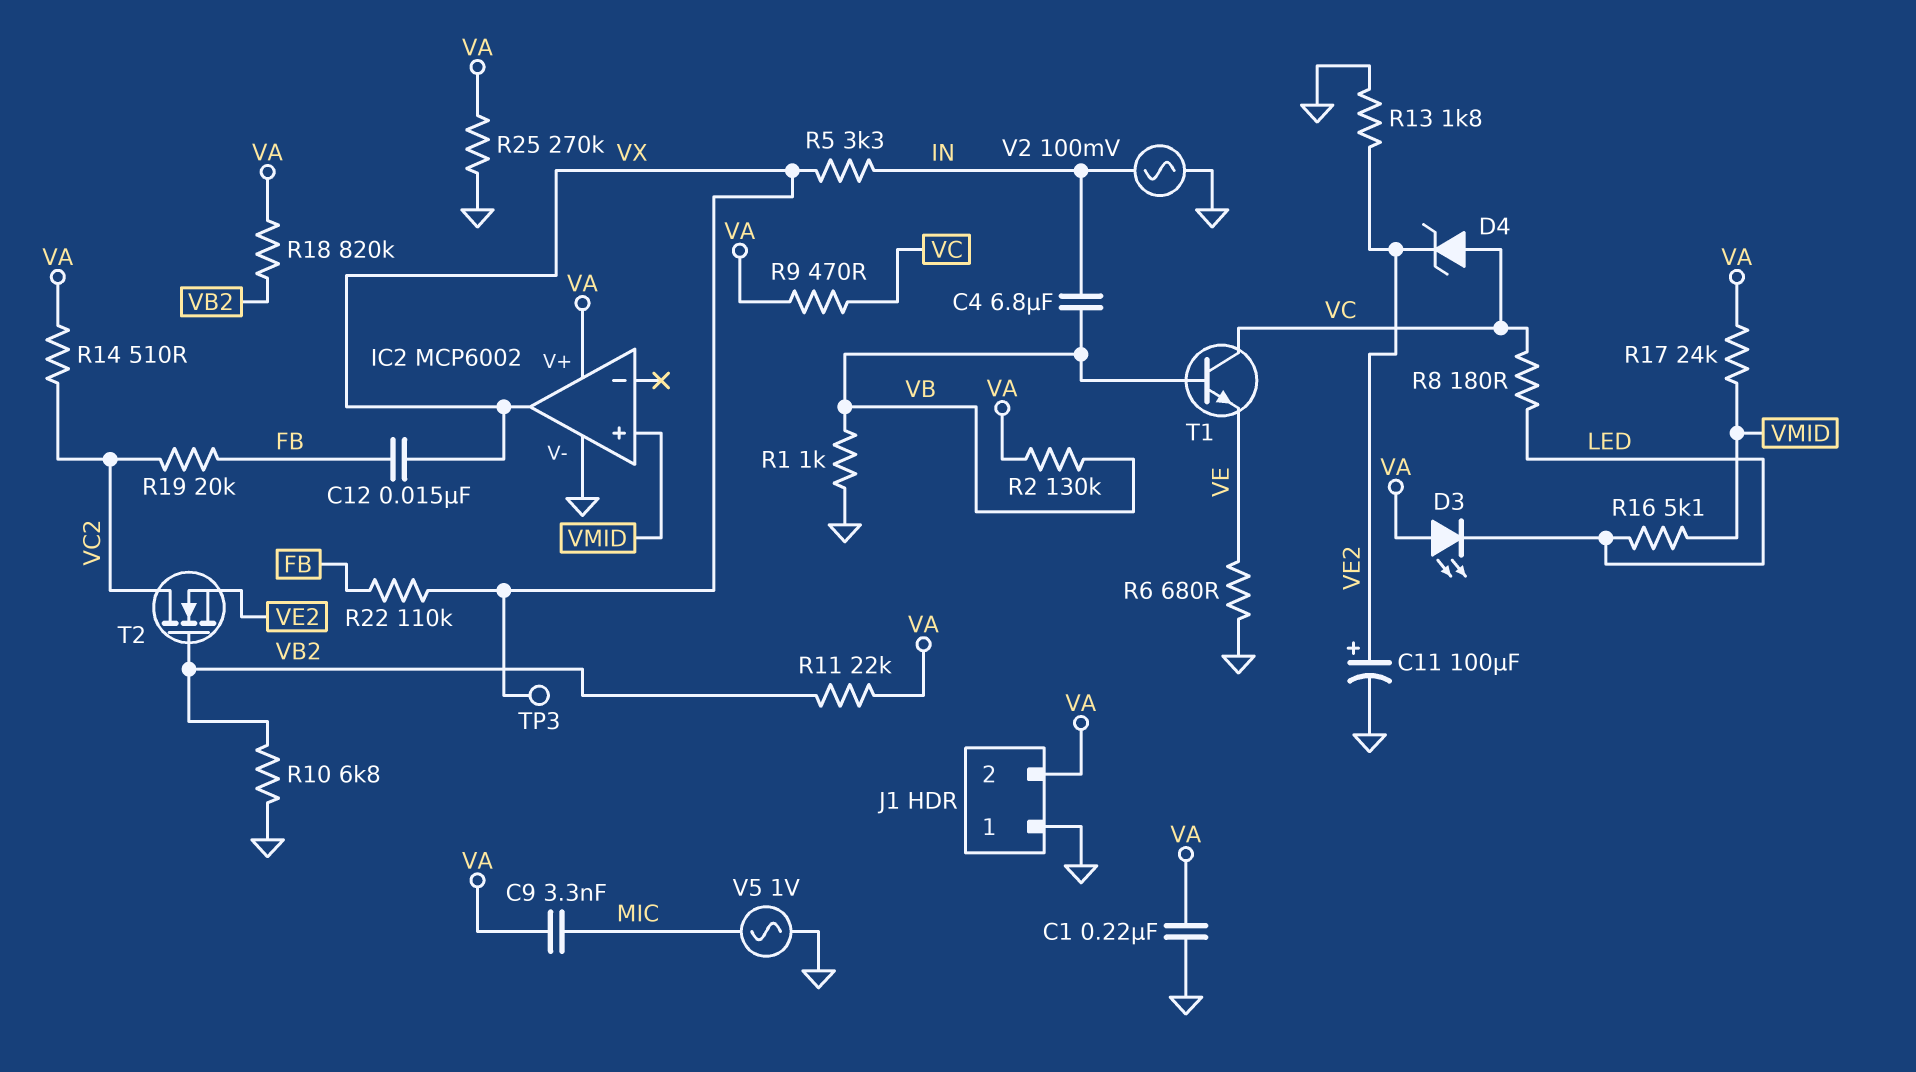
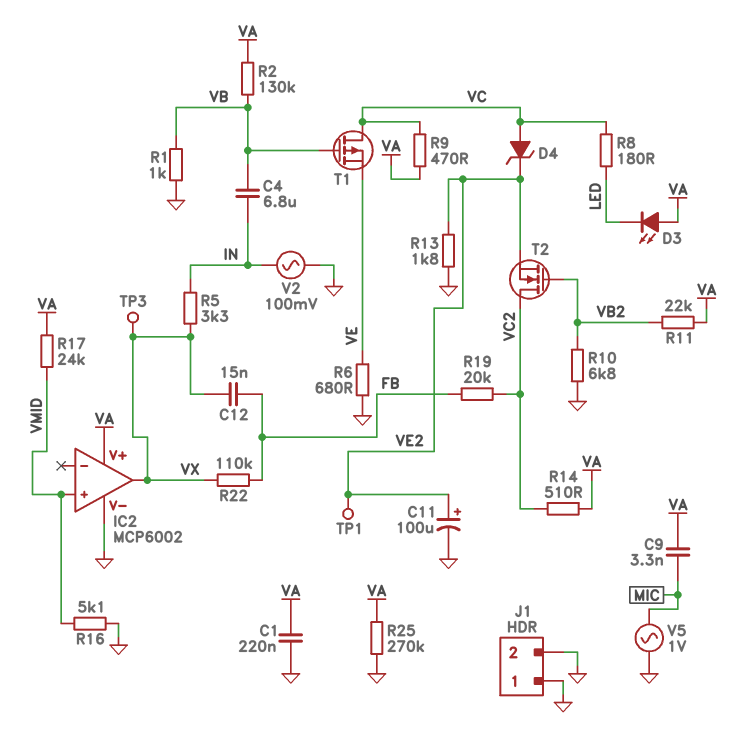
J1 pin 2: VA -> GND
R16: 5.1k (LED, VMID) -> 5.1k (GND, VMID)
R18: 820k (VA, VB2) -> none
T1: NPN (B VB, C VC, E VE) -> PMOS (G VB, D VC, S VE)
TP1: none -> test point (VE2)

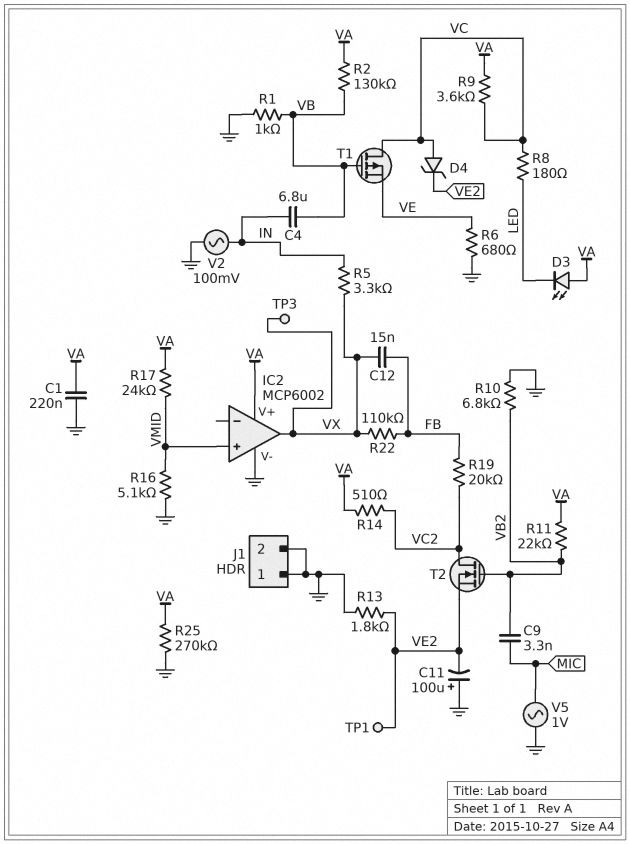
C9: 3.3nF (MIC, VA) -> 3.3nF (MIC, VB2)
C11: 100uF (plus VE2, minus GND) -> 100uF (plus GND, minus VE2)
R9: 470 (VA, VC) -> 3.6k (VA, VC)

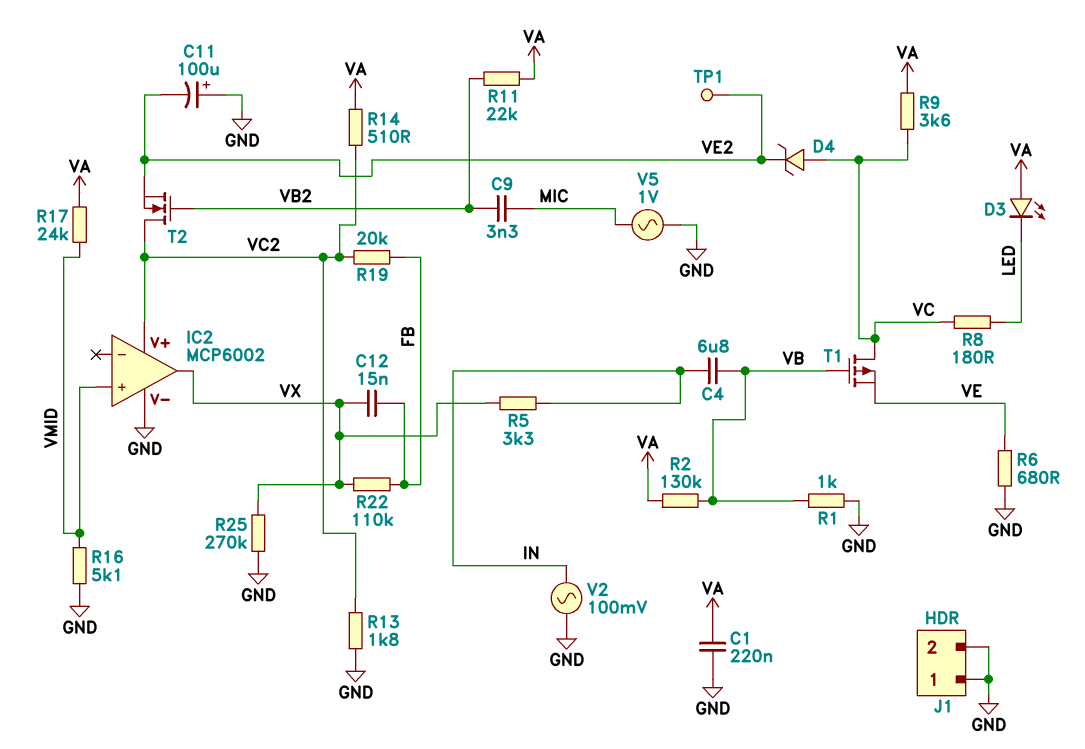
IC2 pin V+: VA -> VC2
R10: 6.8k (GND, VB2) -> none
R13: 1.8k (GND, VE2) -> 1.8k (GND, VC2)
R25: 270k (GND, VA) -> 270k (GND, VX)
TP3: test point (VX) -> none

